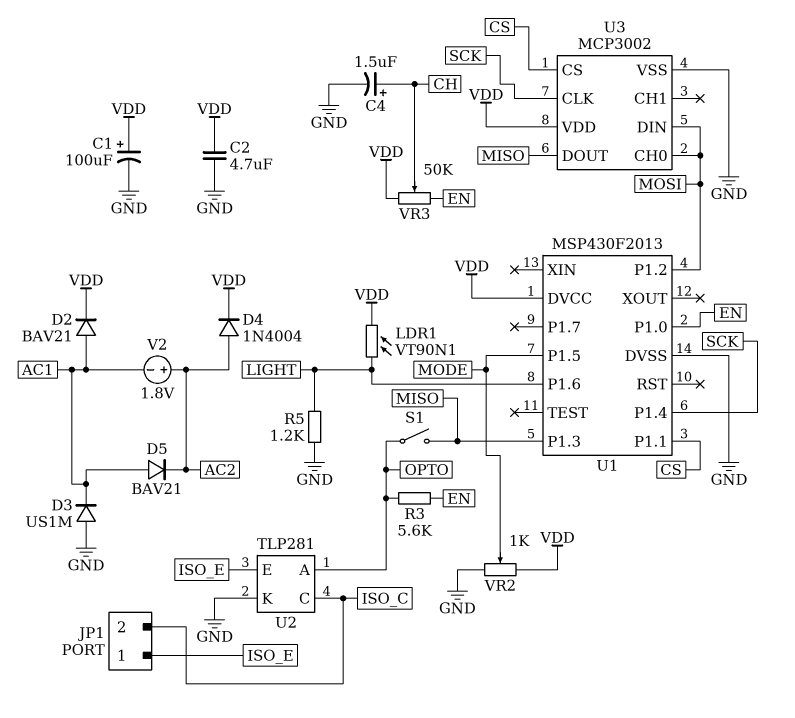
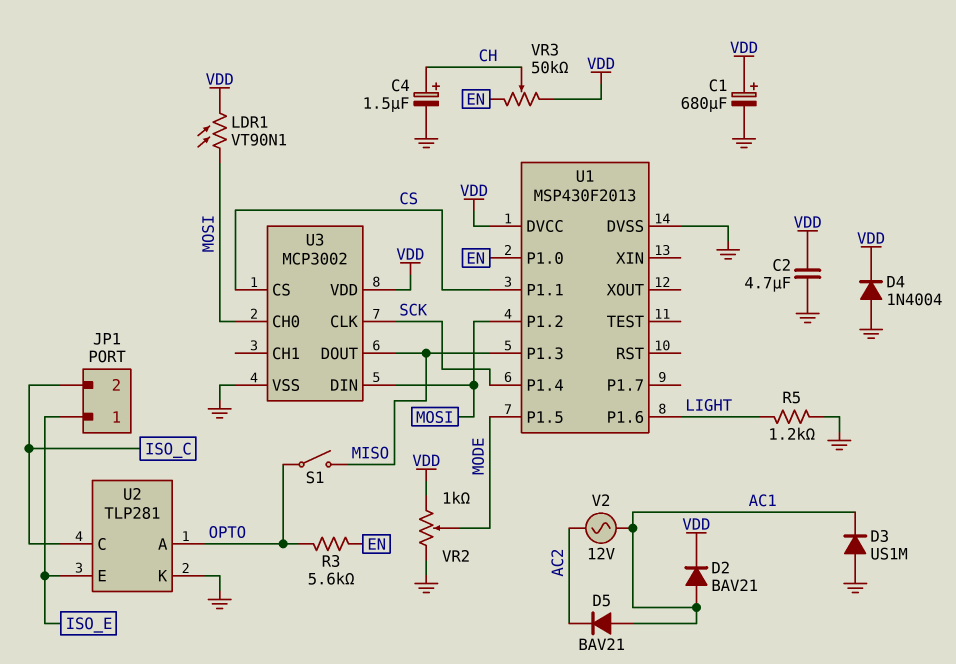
C1: 100uF (plus VDD, minus GND) -> 680uF (plus VDD, minus GND)
D4: diode 1N4004 (A AC2, K VDD) -> diode 1N4004 (A GND, K VDD)
LDR1: VT90N1 (LIGHT, VDD) -> VT90N1 (MOSI, VDD)
V2: 1.8V (plus AC2, minus AC1) -> AC 12V (AC1, AC2)

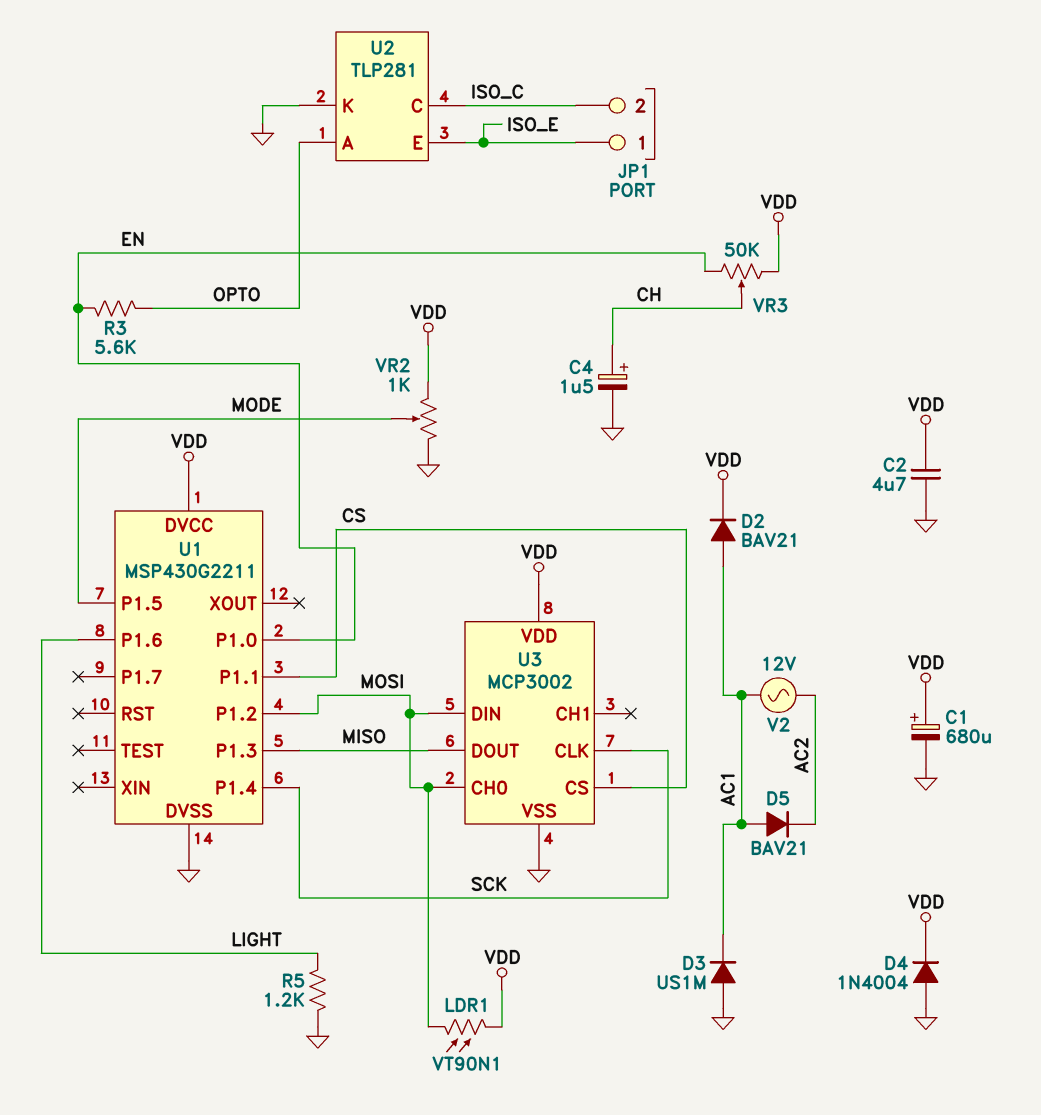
S1: switch (MISO, OPTO) -> none
U1: MSP430F2013 -> MSP430G2211

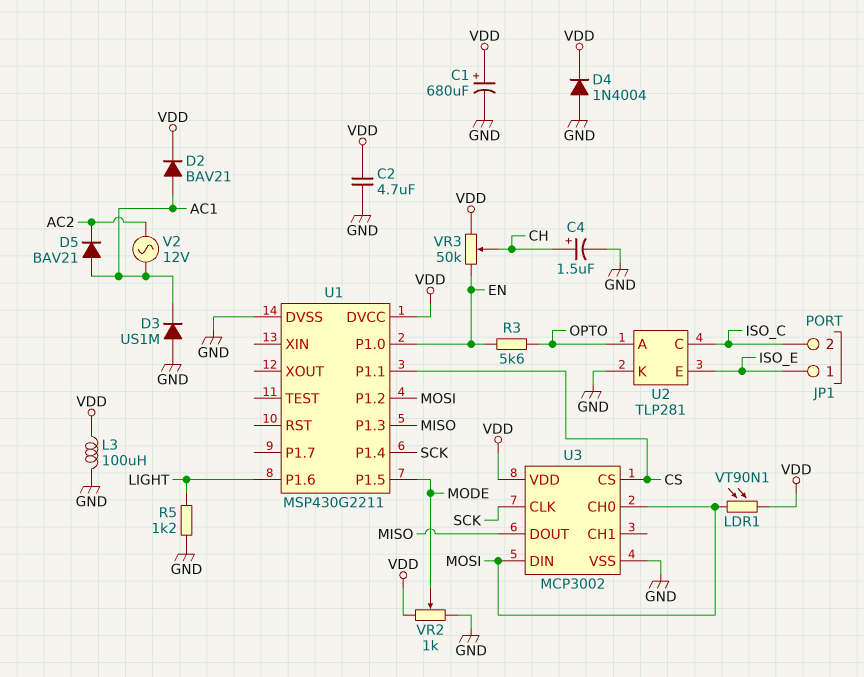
L3: none -> 100uH (GND, VDD)

